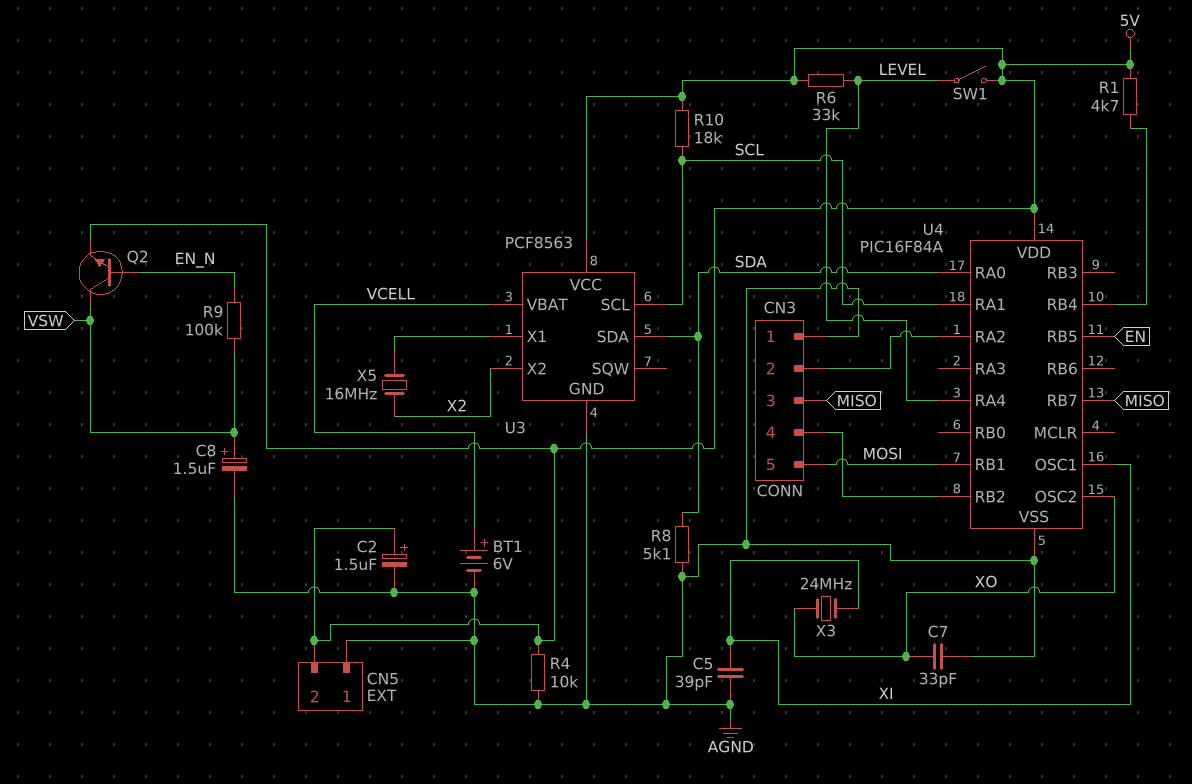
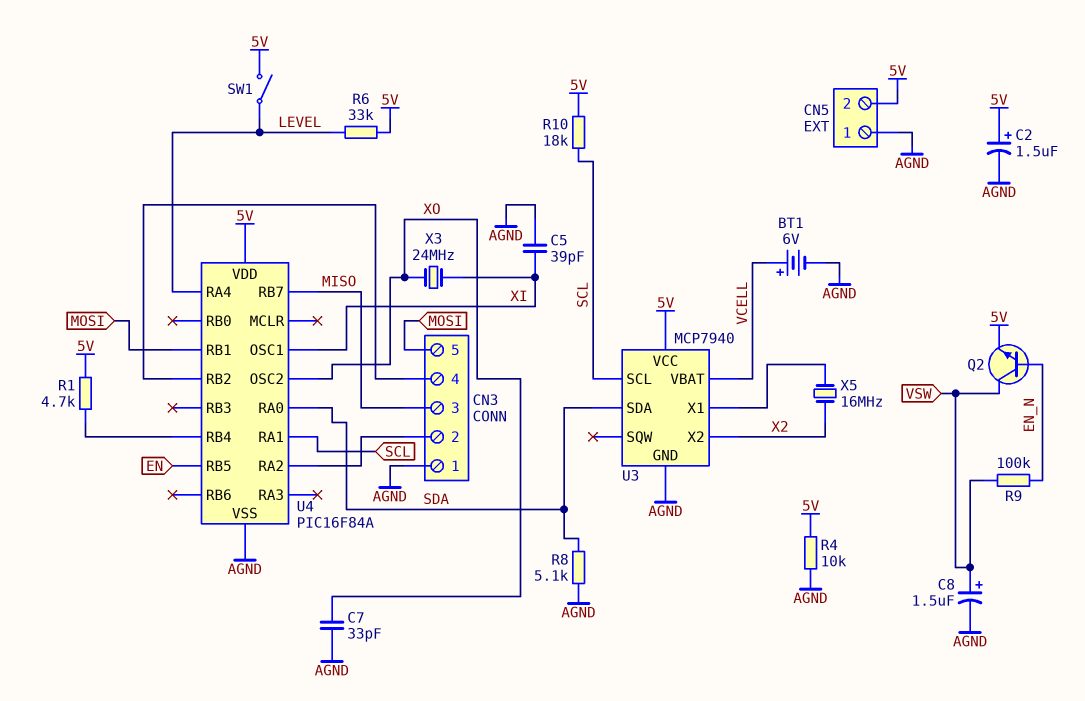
U3: PCF8563 -> MCP7940

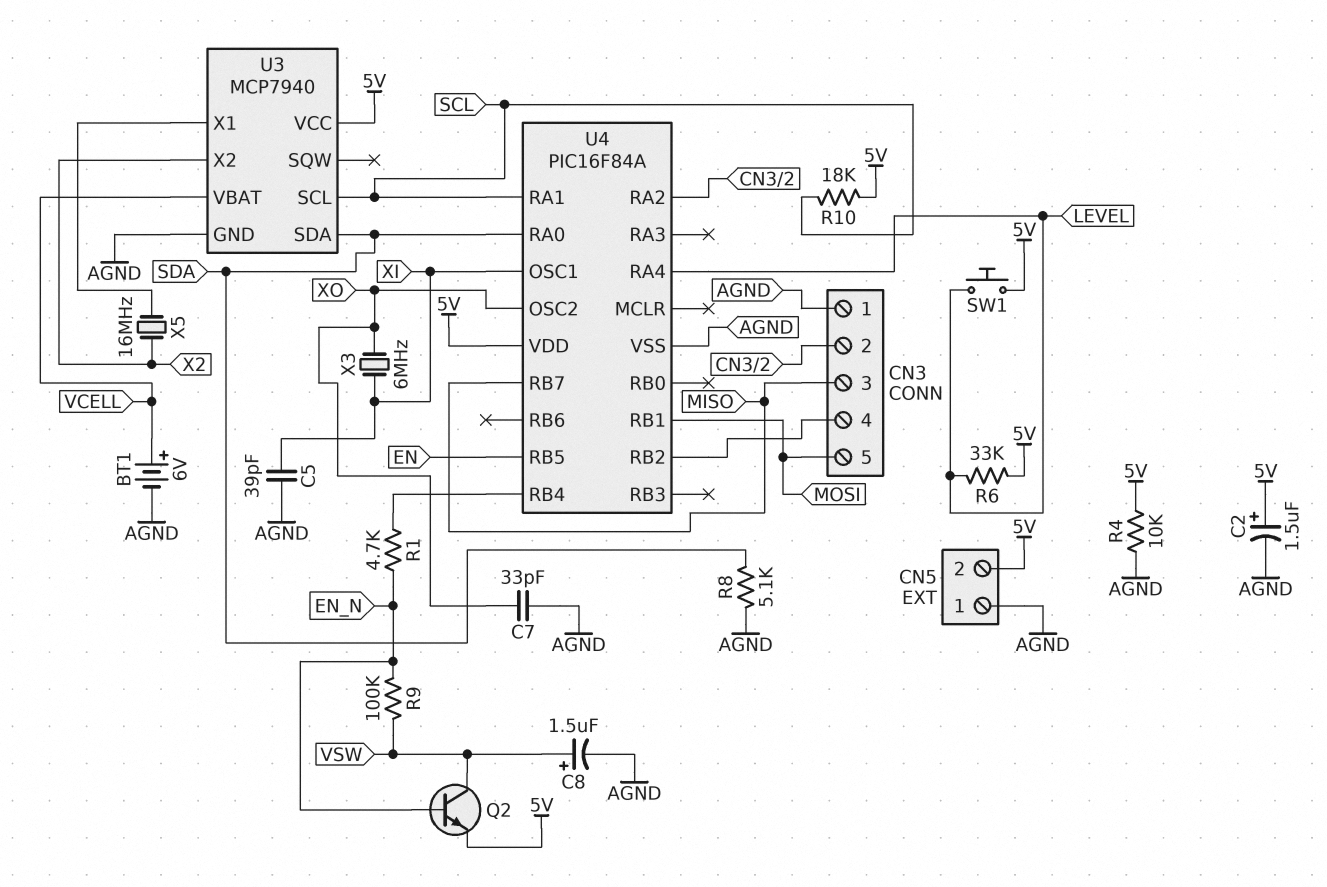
R1: 4.7k (5V, U4/RB4) -> 4.7k (EN_N, U4/RB4)
SW1: switch (5V, LEVEL) -> button (5V, LEVEL)
X3: 24MHz (XI, XO) -> 6MHz (XI, XO)

